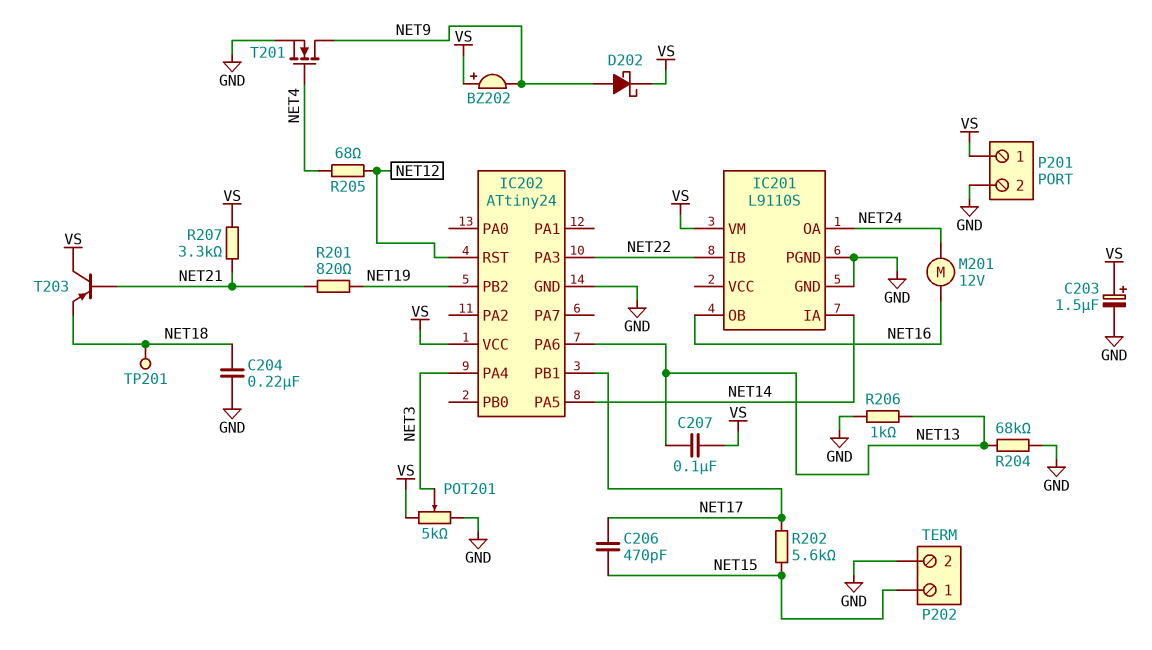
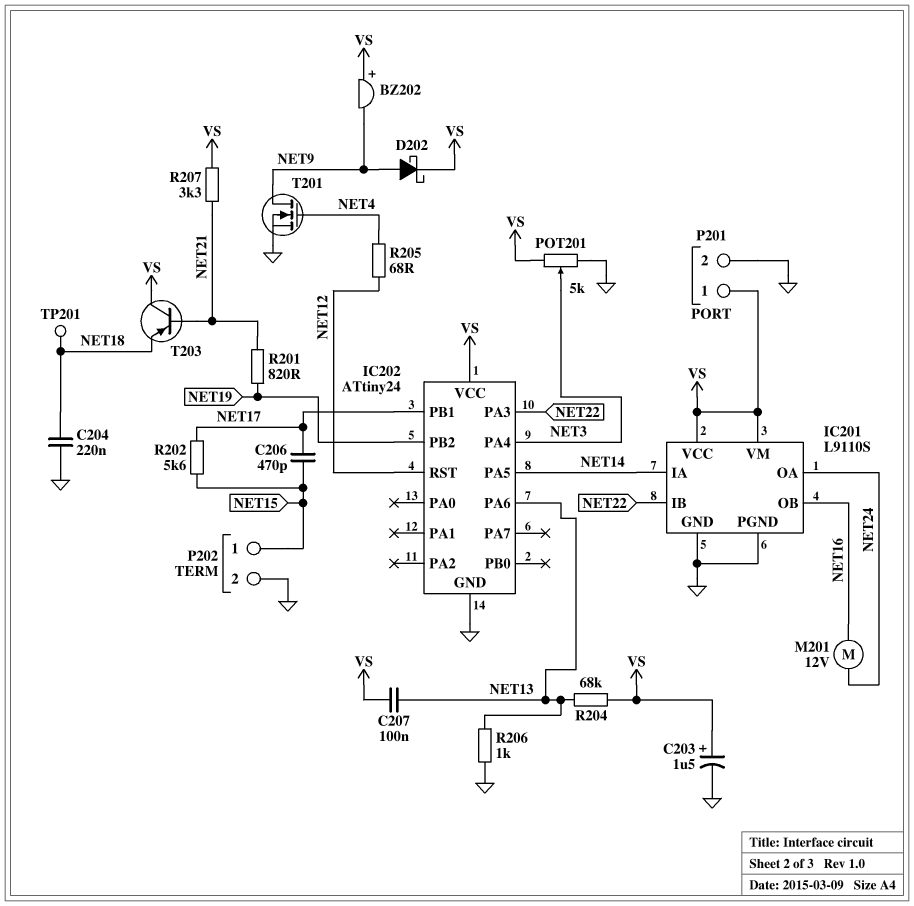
IC201 pin VCC: none -> VS
R204: 68k (GND, NET13) -> 68k (NET13, VS)

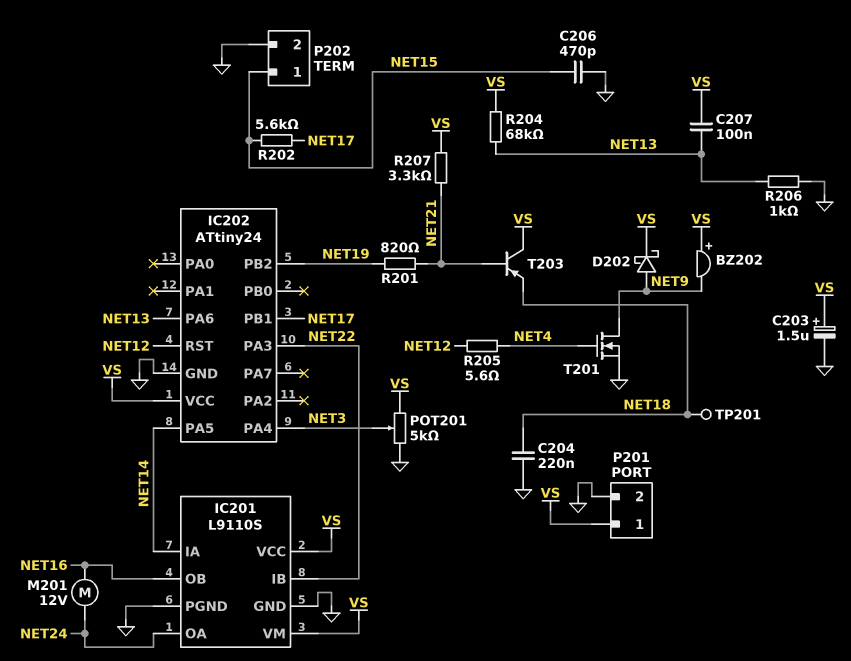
C206: 470pF (NET15, NET17) -> 470pF (GND, NET15)
R205: 68 (NET4, NET12) -> 5.6 (NET4, NET12)

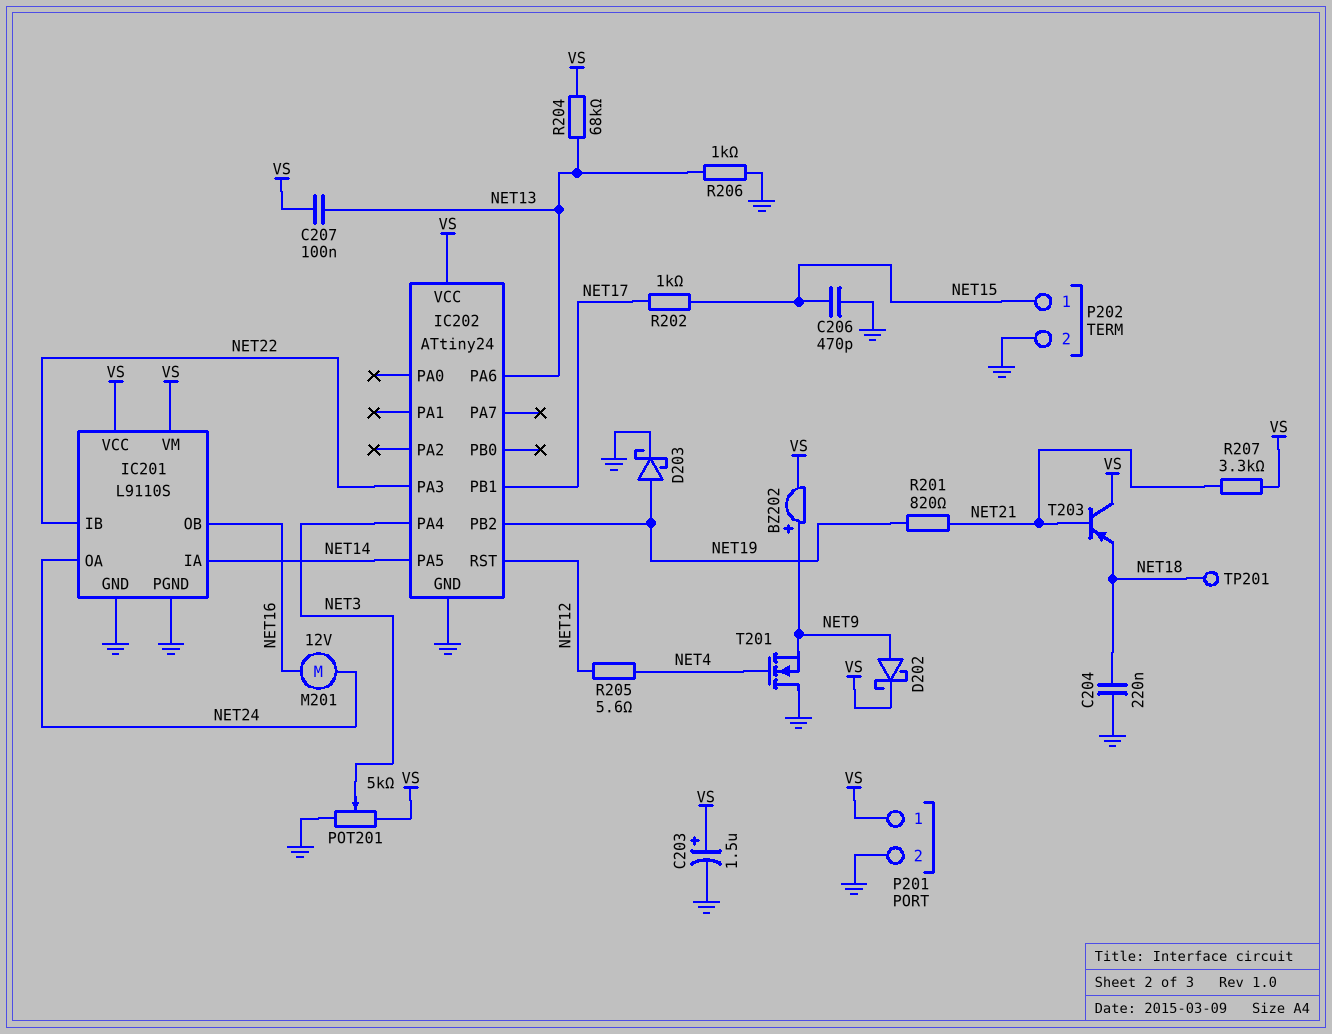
BZ202: buzzer (plus VS, minus NET9) -> buzzer (plus NET9, minus VS)
D203: none -> schottky (A NET19, K GND)
R202: 5.6k (NET15, NET17) -> 1k (NET15, NET17)
T201: NMOS (G NET4, D NET9, S GND) -> NMOS (G NET4, D GND, S NET9)

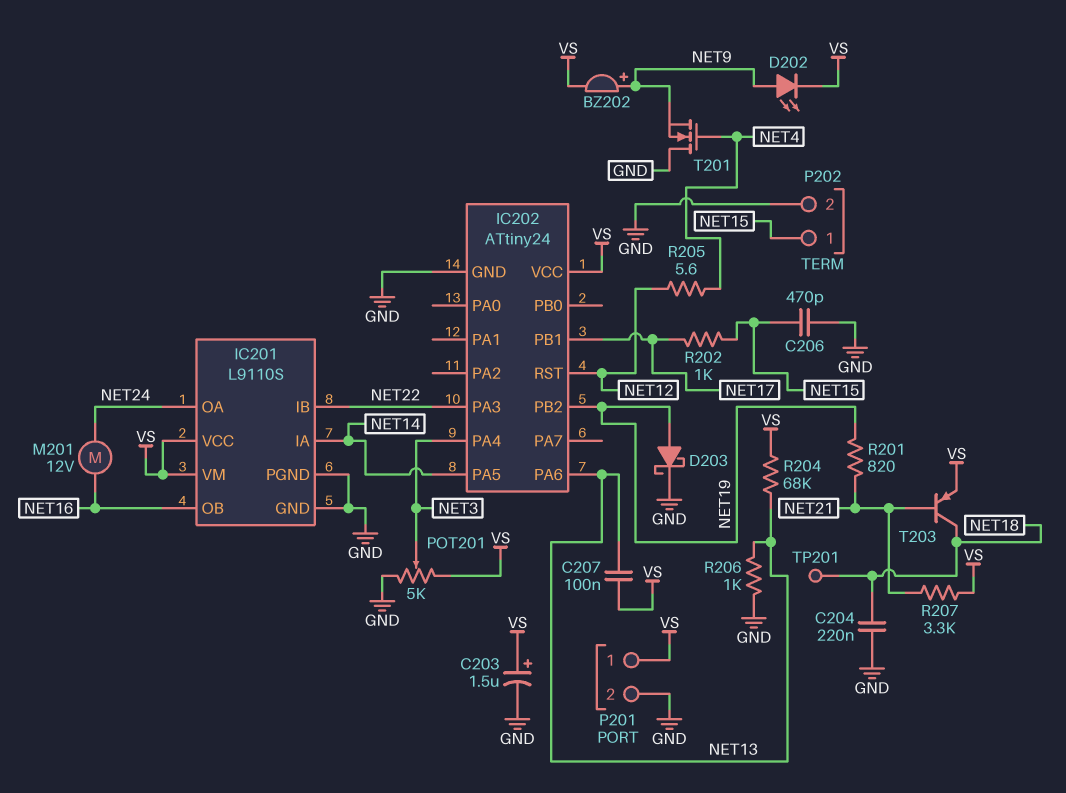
D202: schottky (A NET9, K VS) -> LED (A NET9, K VS)
T203: PNP (B NET21, C VS, E NET18) -> PNP (B NET21, C NET18, E VS)

